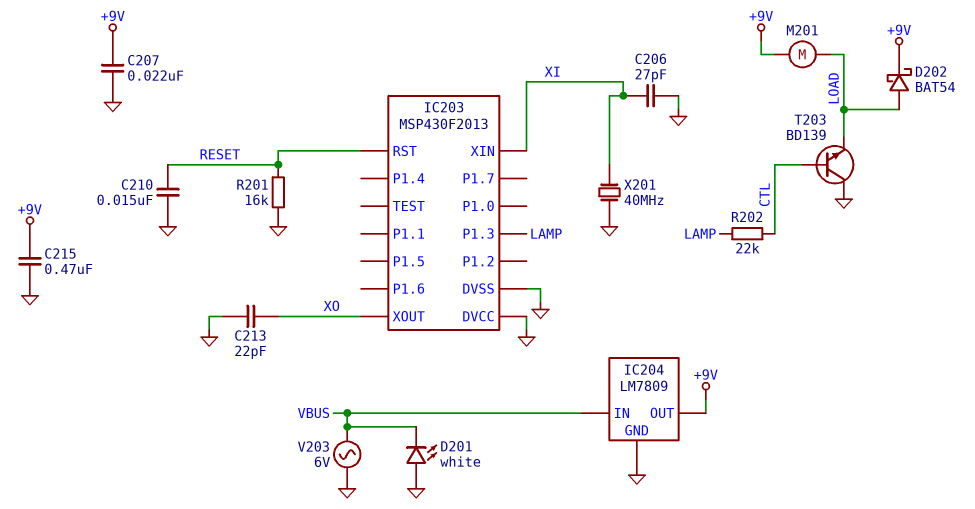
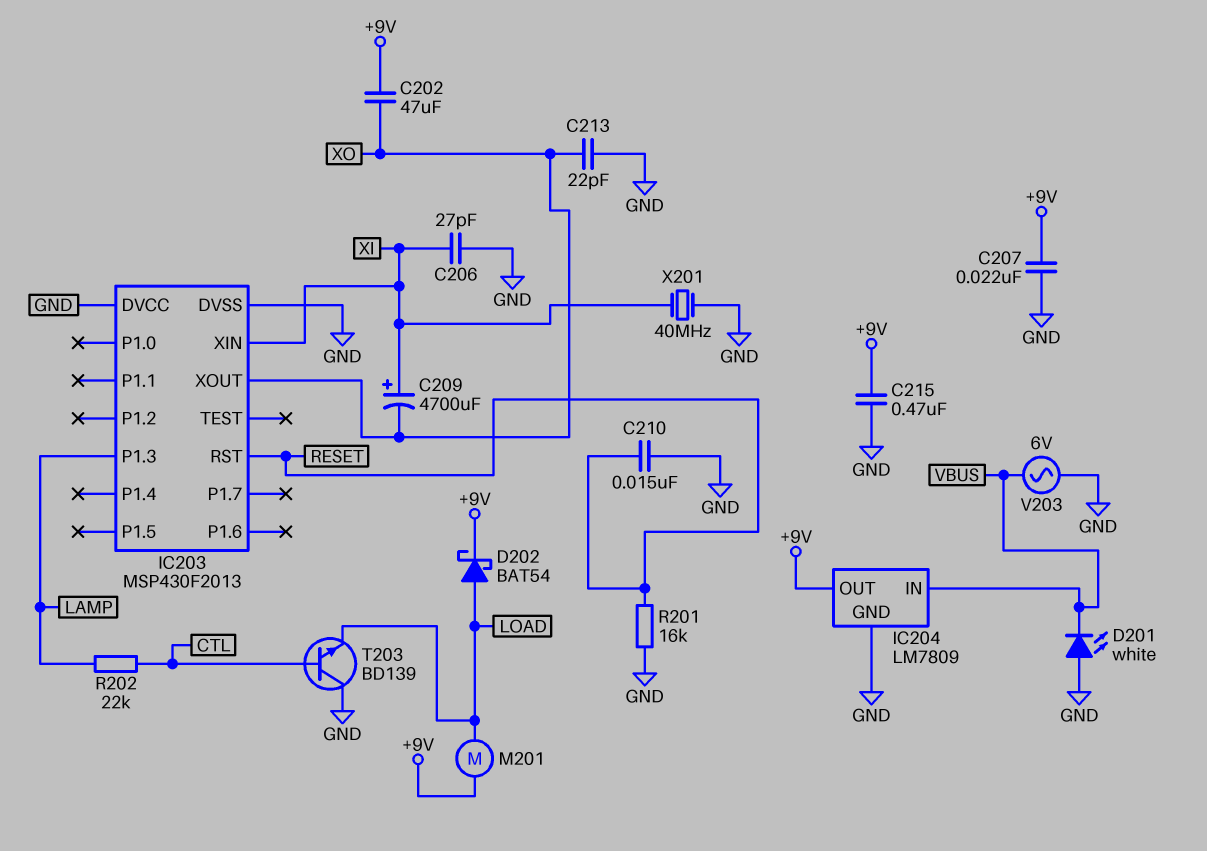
C202: none -> 47uF (+9V, XO)
C209: none -> 4700uF (plus XI, minus XO)

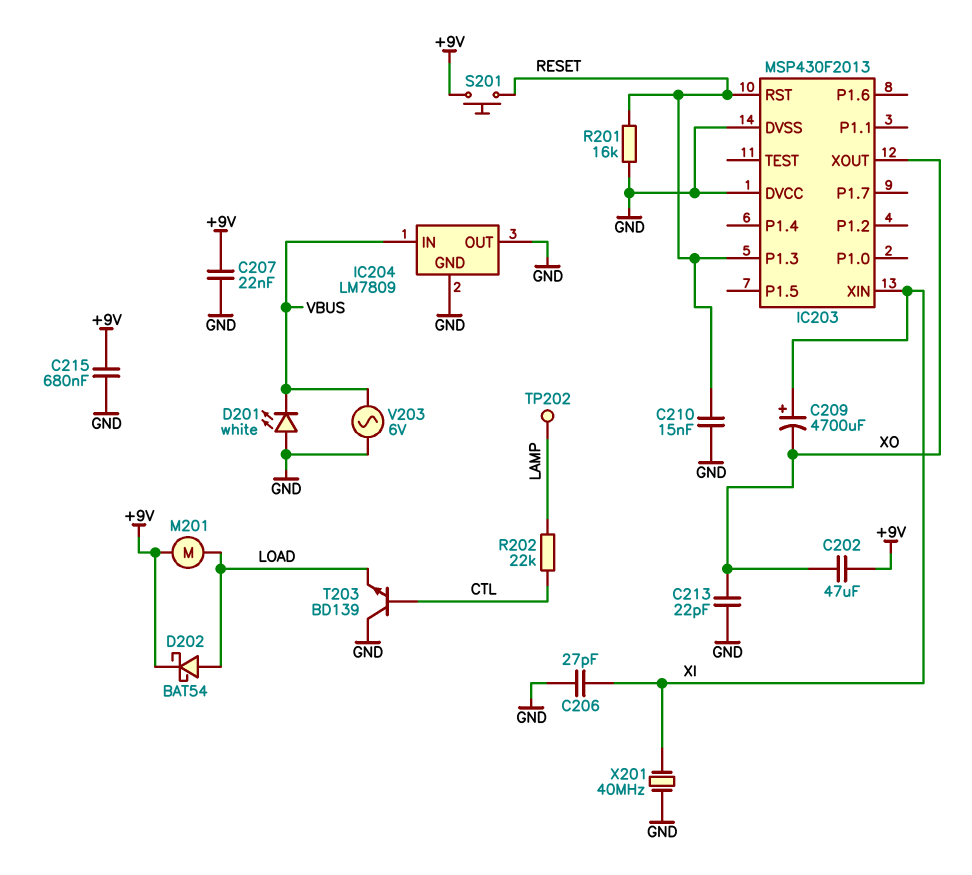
C215: 470nF (+9V, GND) -> 680nF (+9V, GND)
IC203 pin P1.3: LAMP -> RESET
IC204 pin OUT: +9V -> GND
S201: none -> button (+9V, RESET)
TP202: none -> test point (LAMP)

